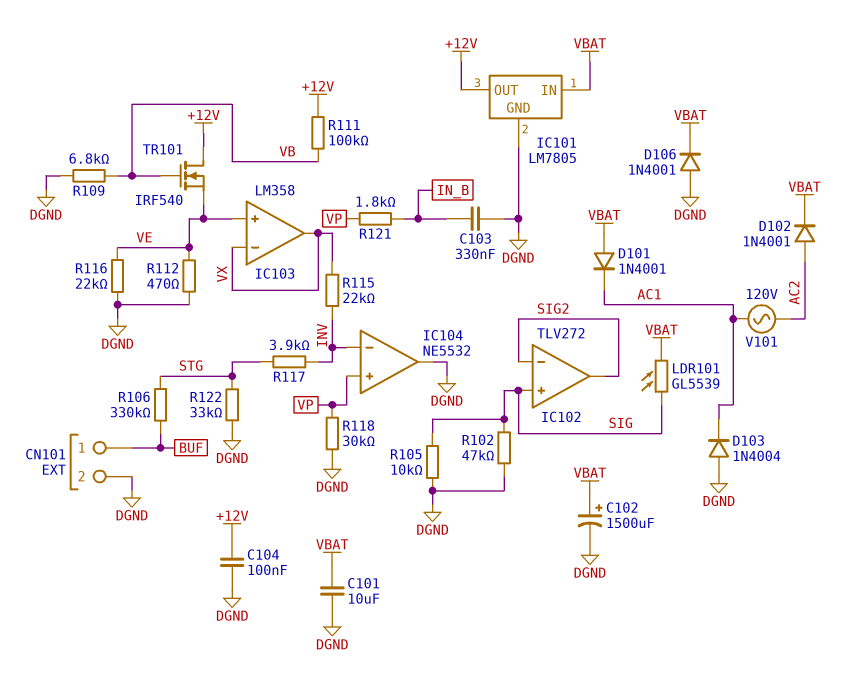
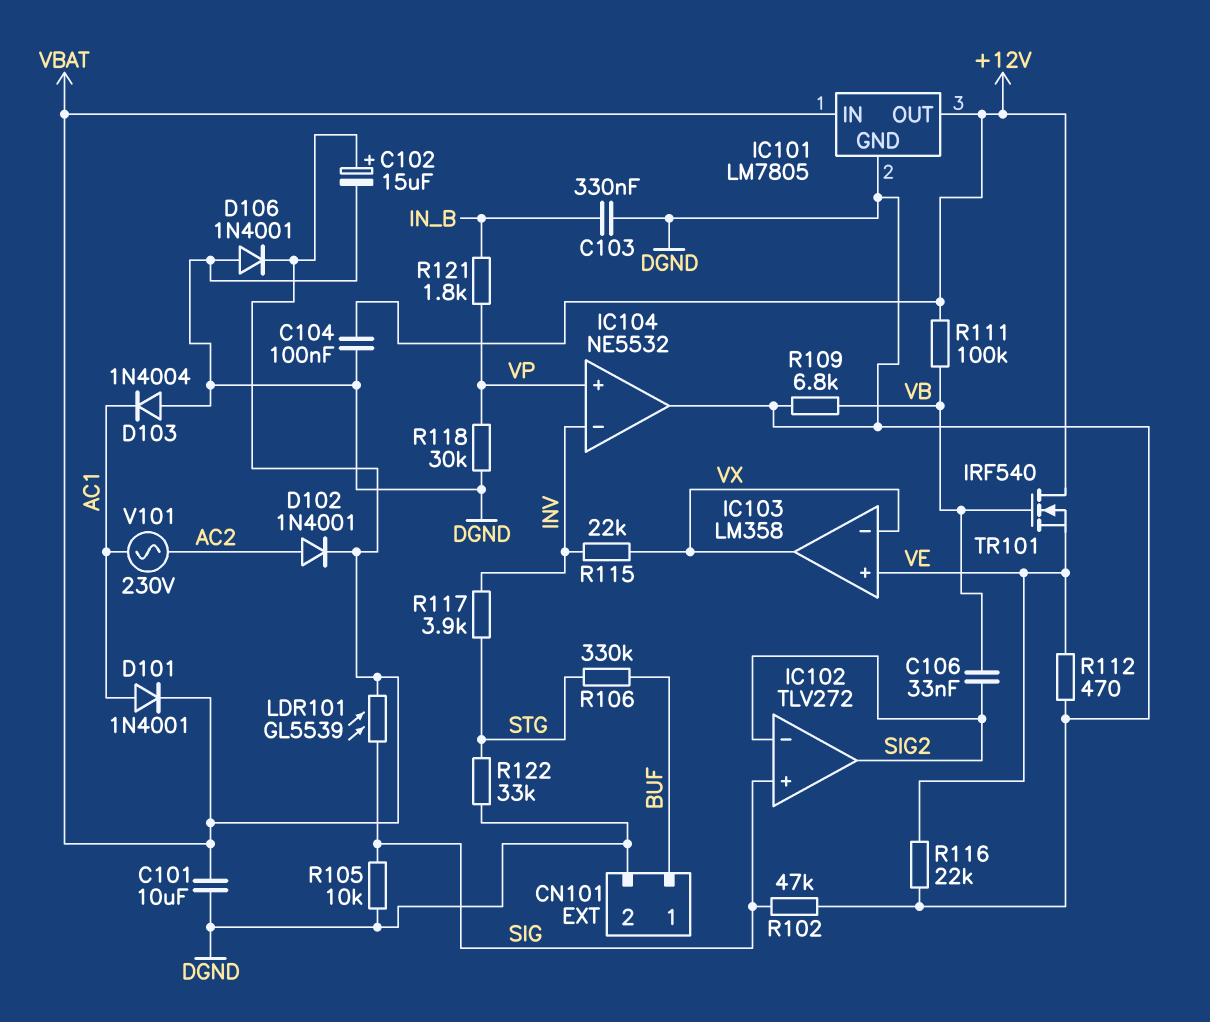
C102: 1500uF (plus VBAT, minus DGND) -> 15uF (plus VBAT, minus DGND)
C106: none -> 33nF (SIG2, VB)
D101: diode 1N4001 (A VBAT, K AC1) -> diode 1N4001 (A AC1, K VBAT)
V101: AC 120V (AC1, AC2) -> AC 230V (AC1, AC2)

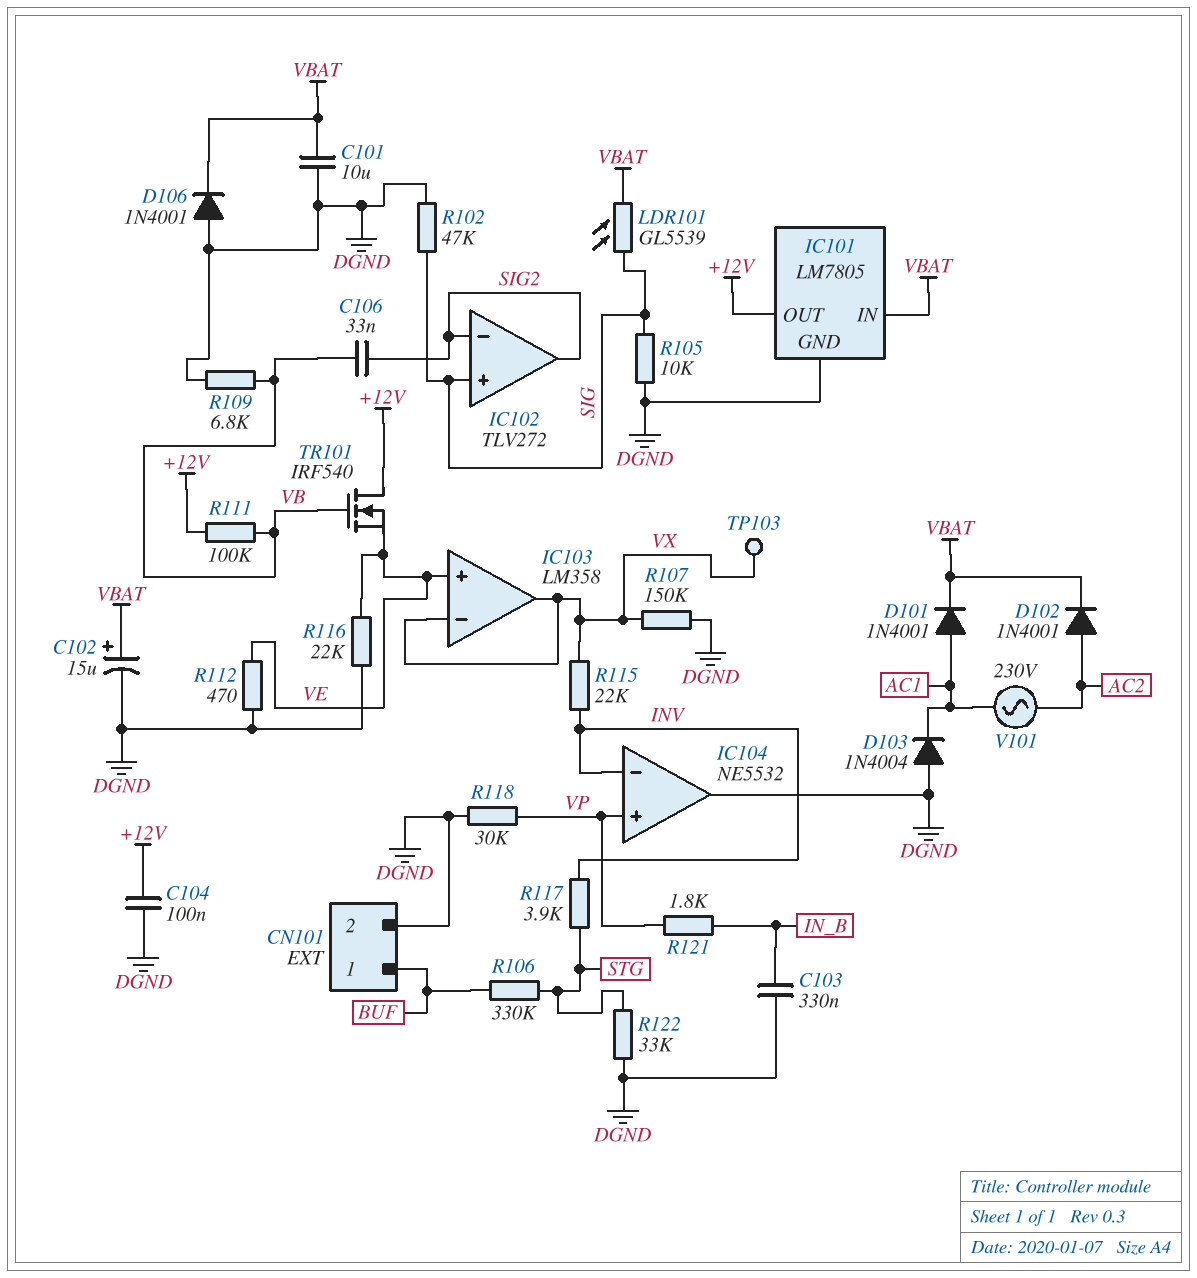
R107: none -> 150k (DGND, VX)
TP103: none -> test point (VX)

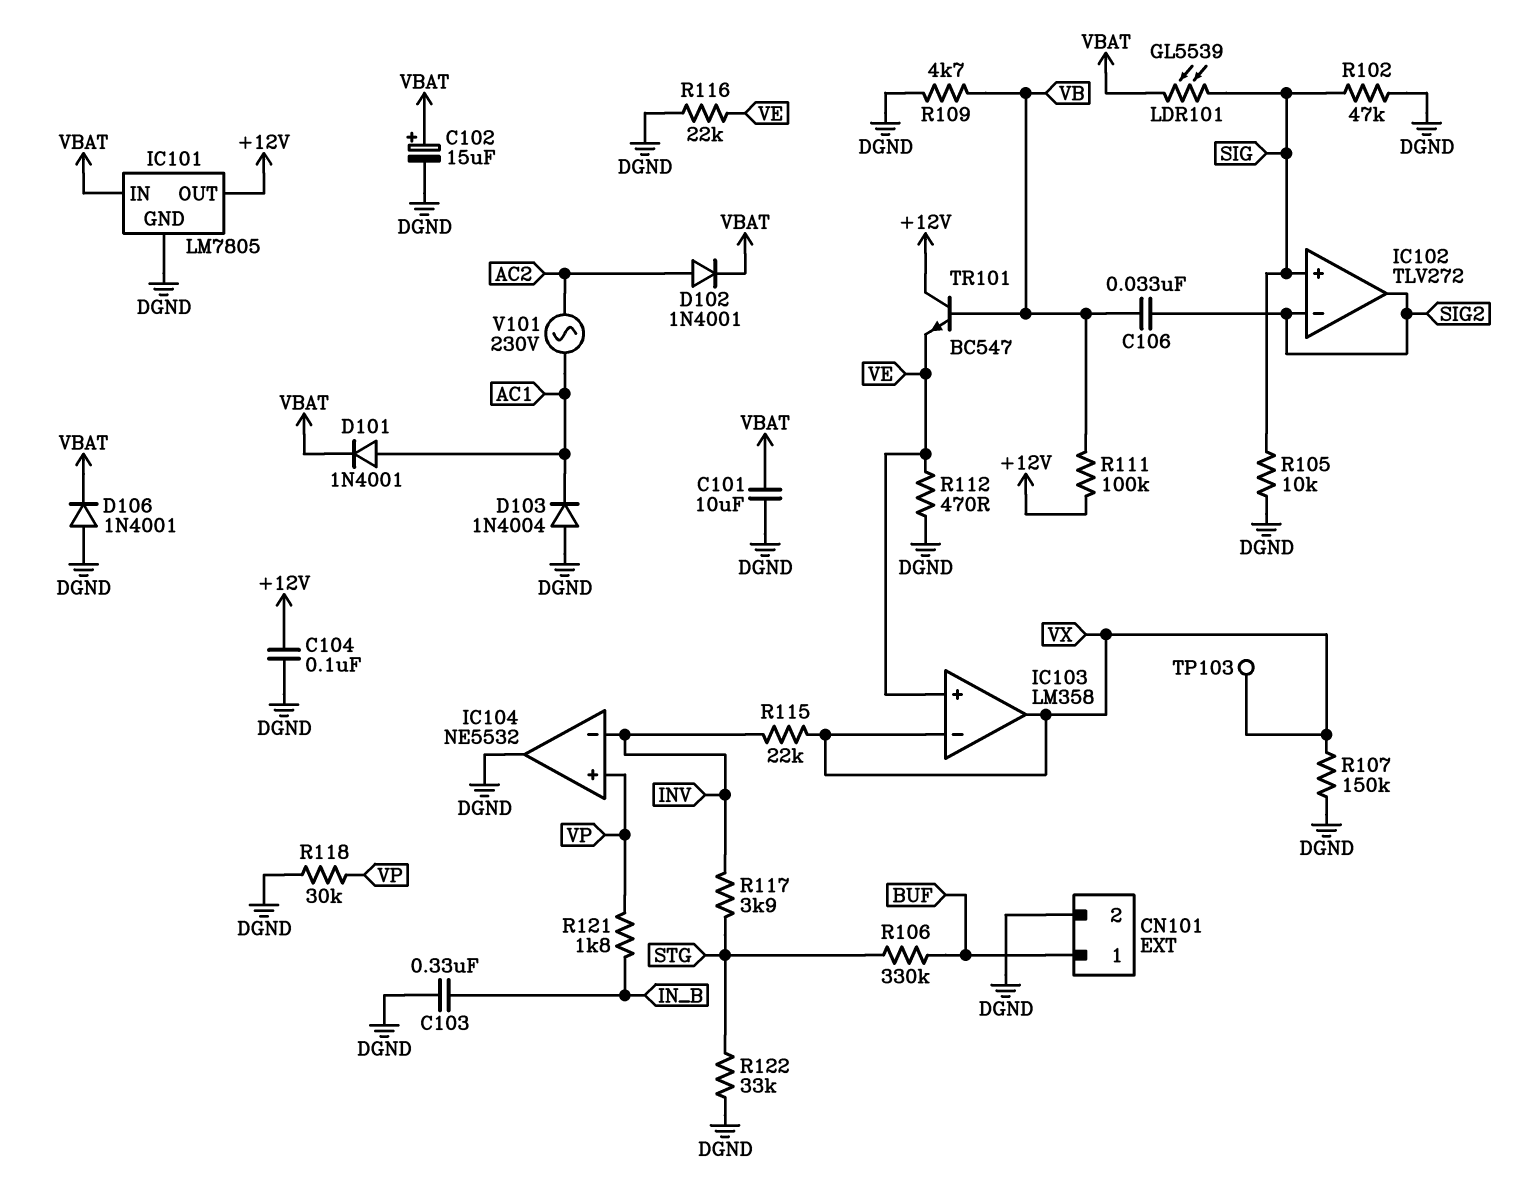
R109: 6.8k (DGND, VB) -> 4.7k (DGND, VB)
TR101: NMOS IRF540 (G VB, D +12V, S VE) -> NPN BC547 (B VB, C +12V, E VE)

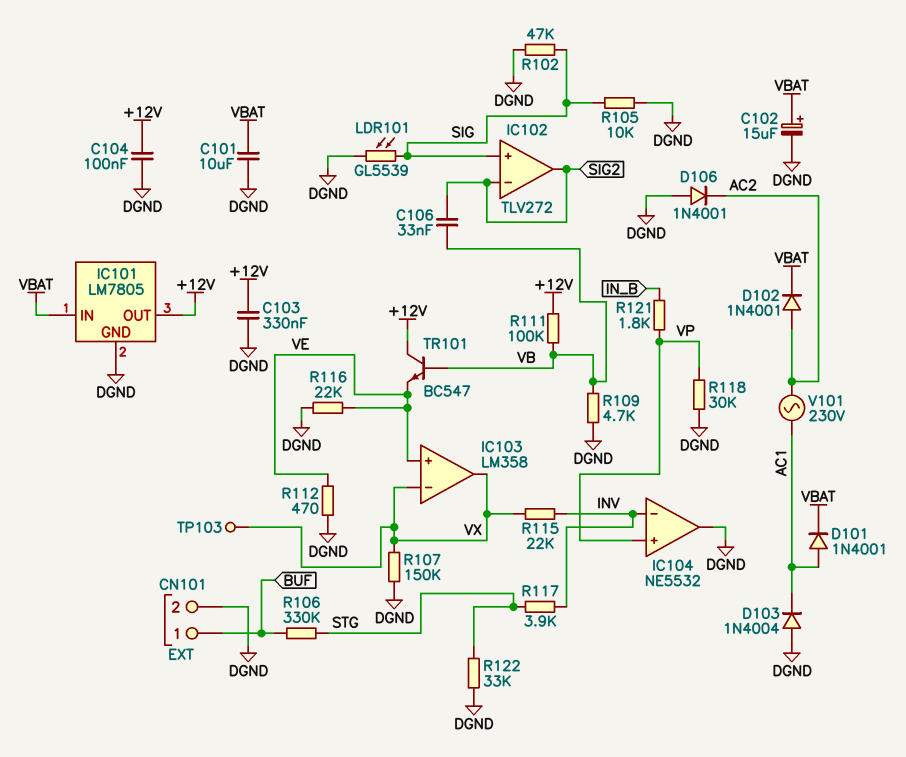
C103: 330nF (DGND, IN_B) -> 330nF (+12V, DGND)
D106: diode 1N4001 (A DGND, K VBAT) -> diode 1N4001 (A DGND, K AC2)
LDR101: GL5539 (SIG, VBAT) -> GL5539 (DGND, SIG)

